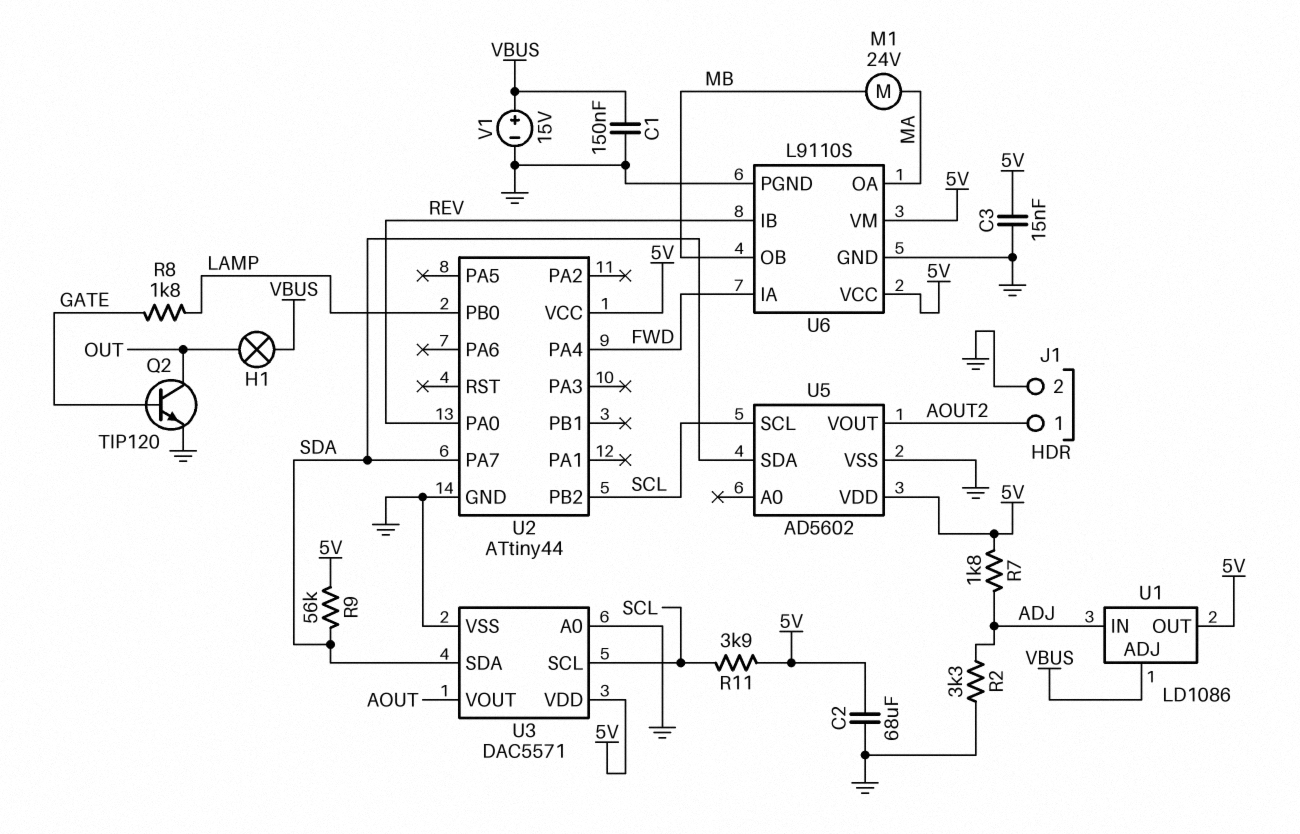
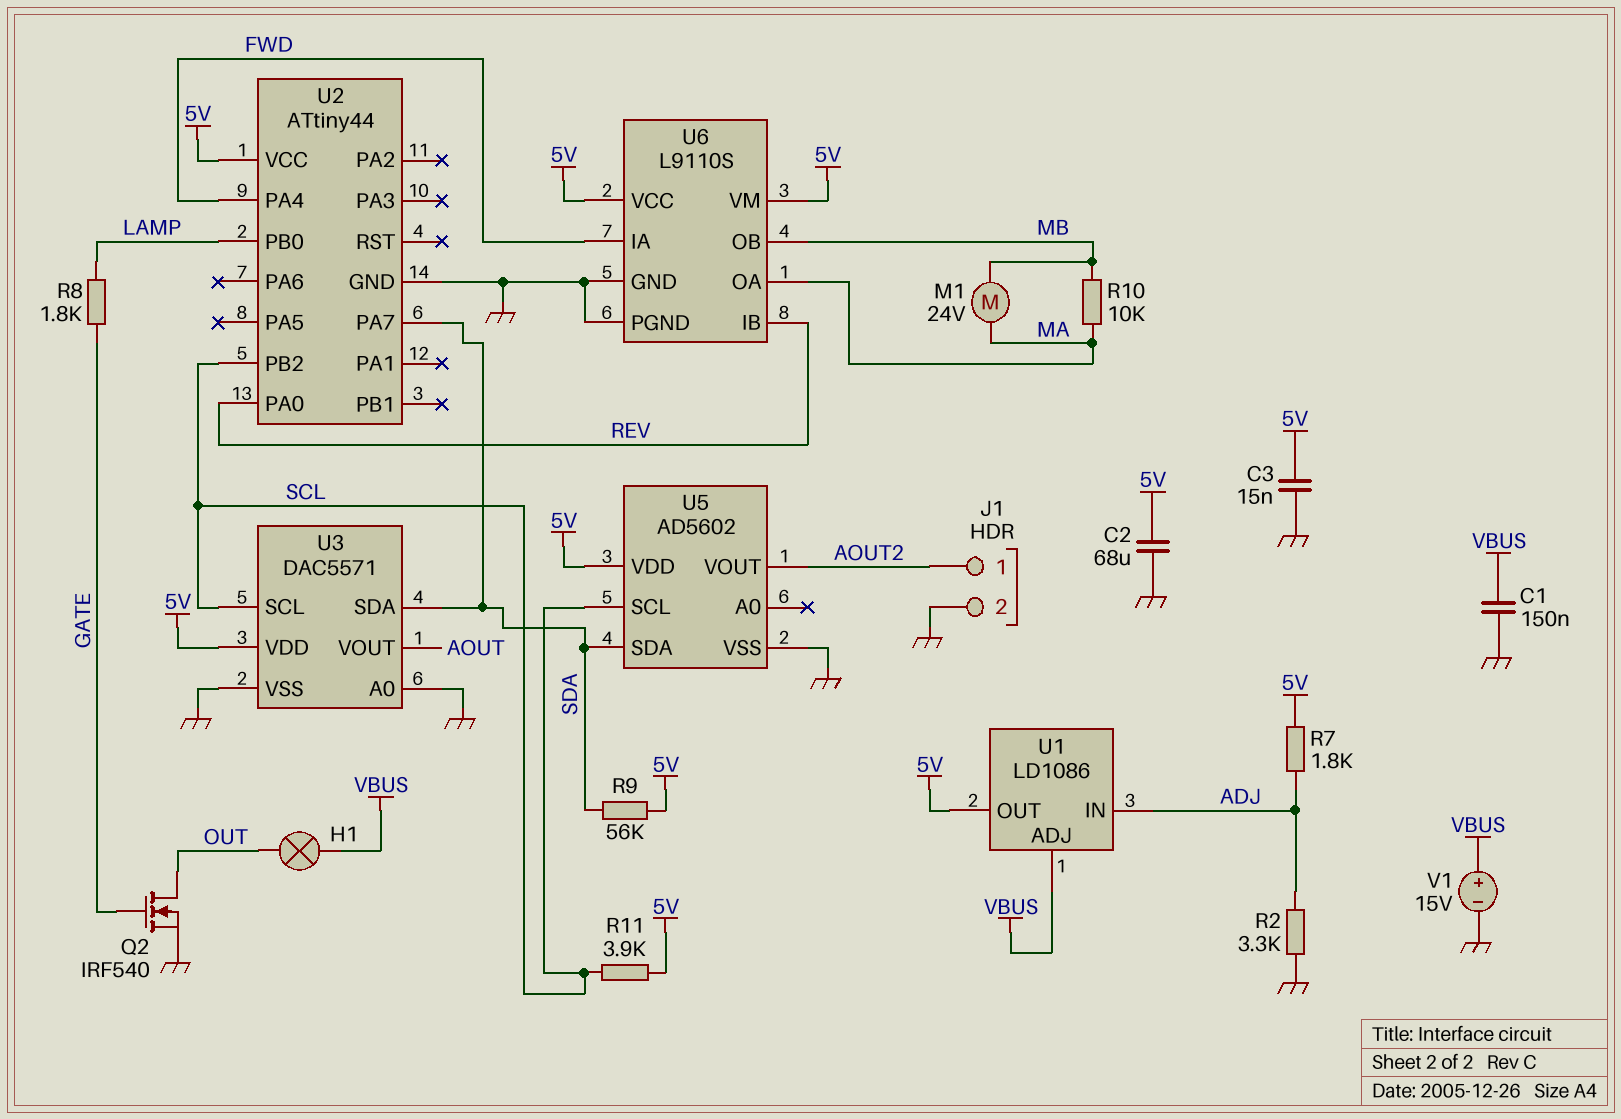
Q2: NPN TIP120 (B GATE, C OUT, E GND) -> NMOS IRF540 (G GATE, D OUT, S GND)
R10: none -> 10k (MA, MB)

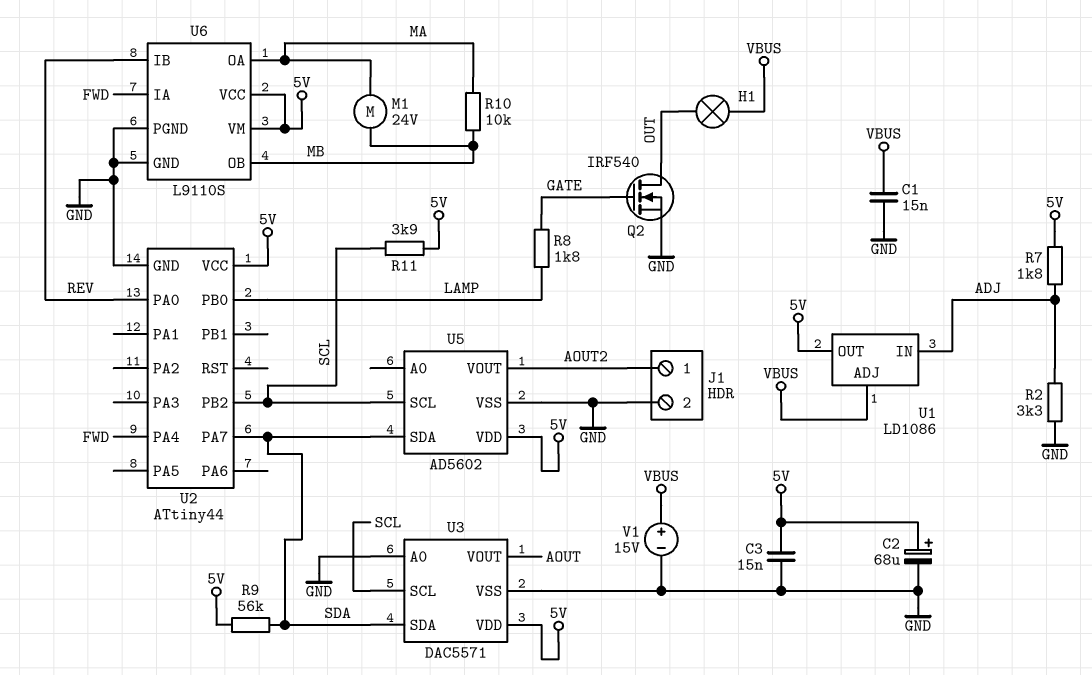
C1: 150nF (GND, VBUS) -> 15nF (GND, VBUS)
C2: 68uF (5V, GND) -> 68uF (plus 5V, minus GND)

